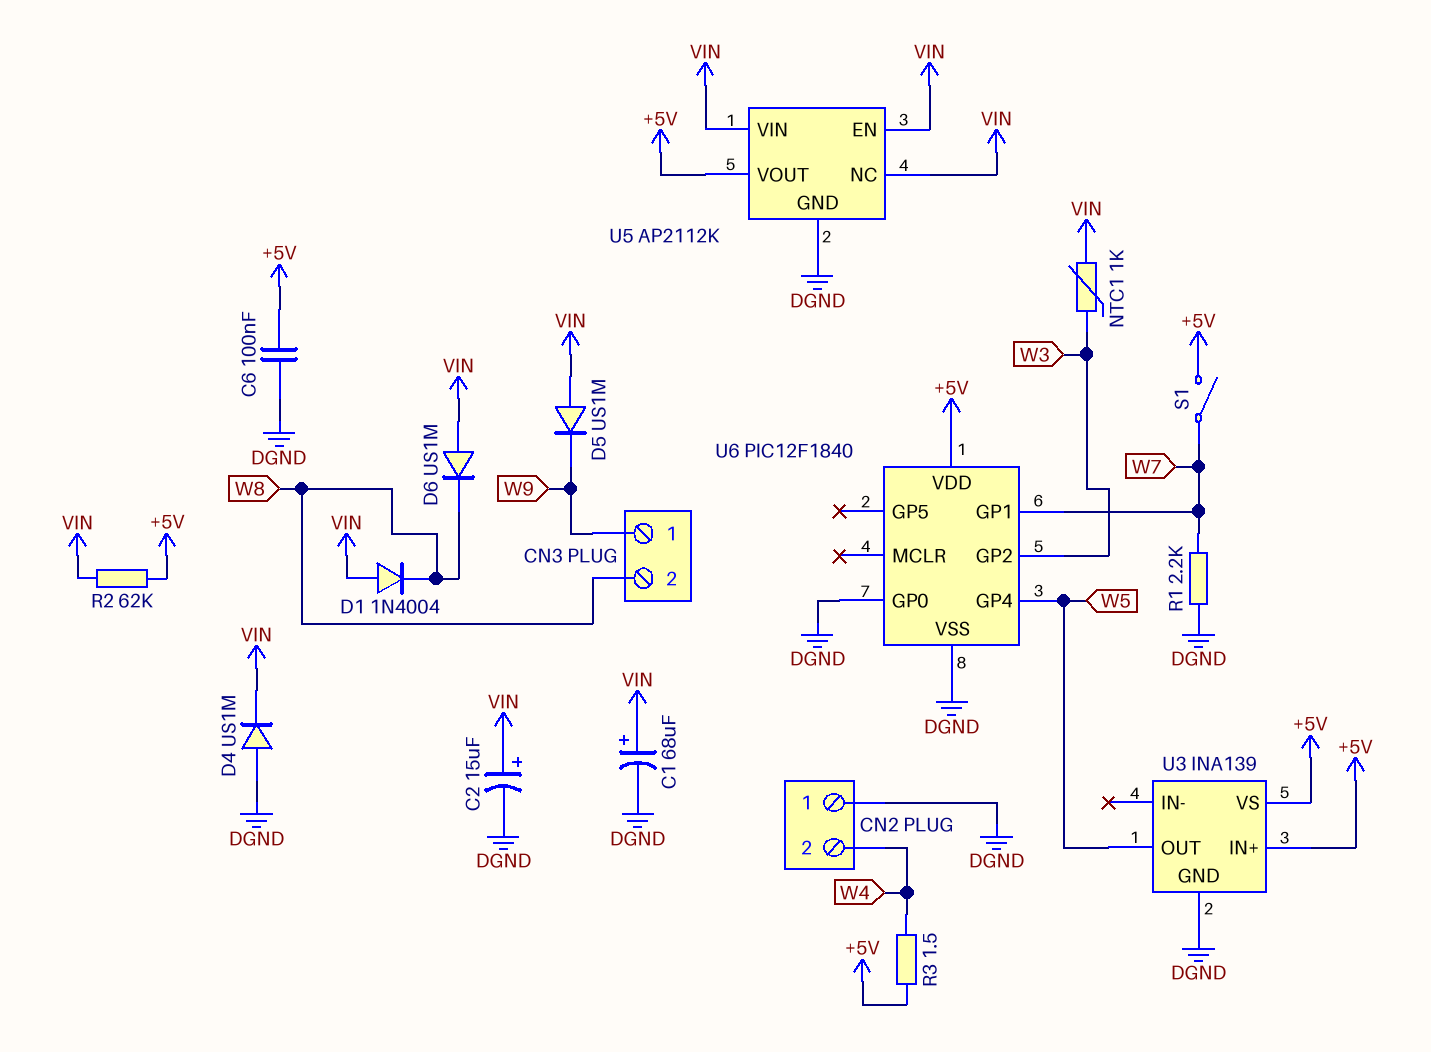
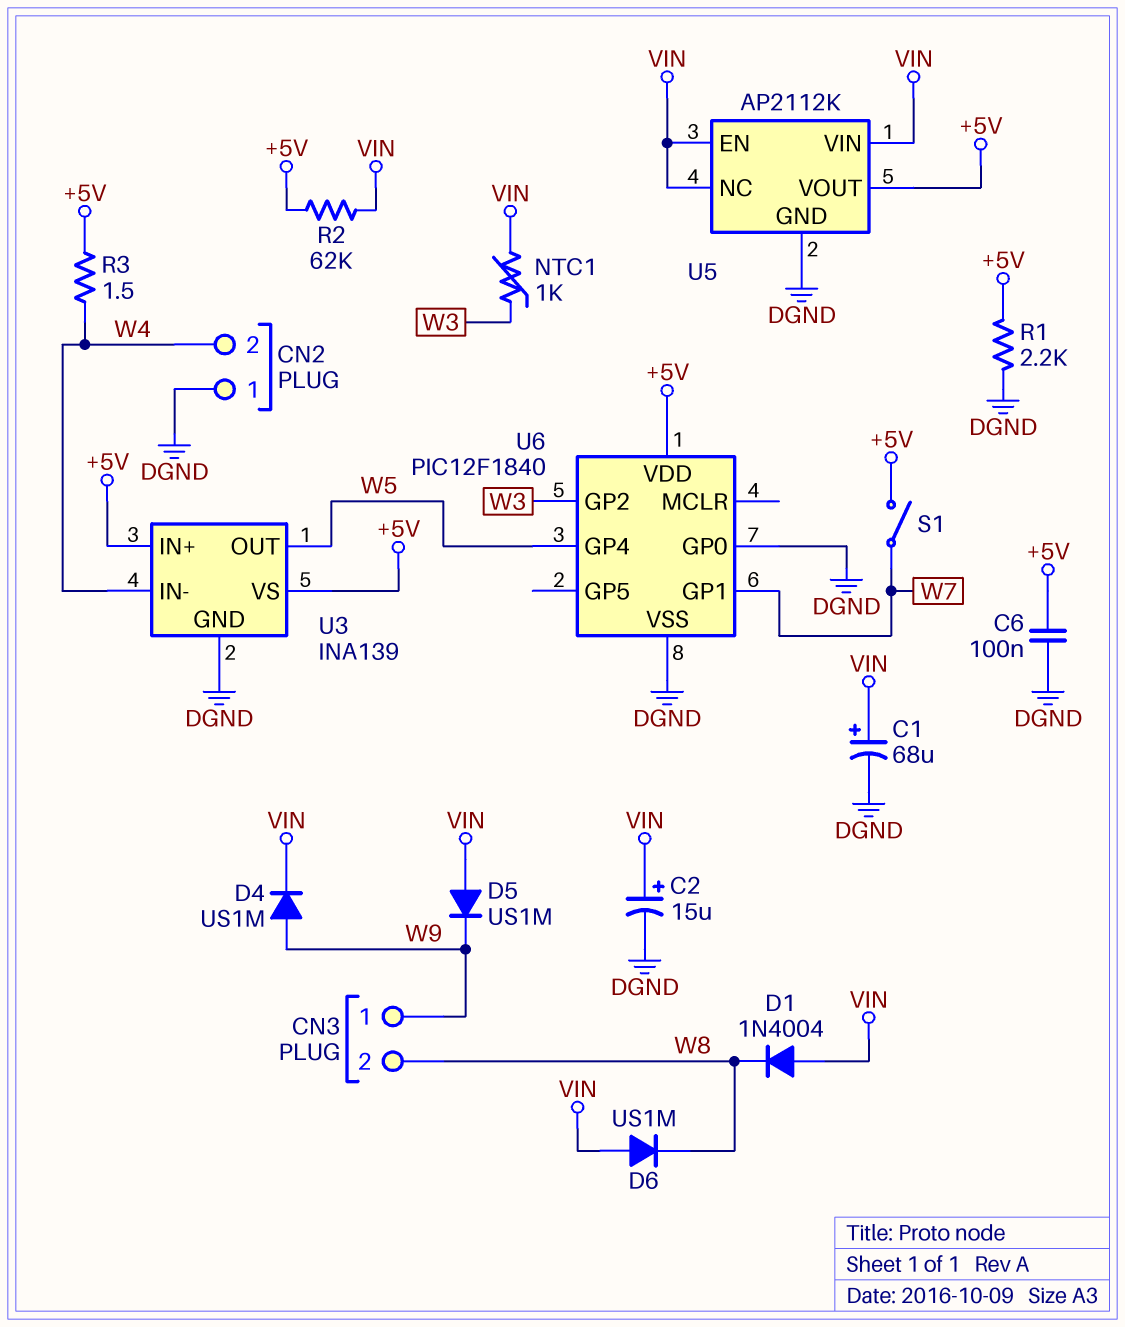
D4: diode US1M (A DGND, K VIN) -> diode US1M (A W9, K VIN)
R1: 2.2k (DGND, W7) -> 2.2k (+5V, DGND)
U3 pin IN-: none -> W4

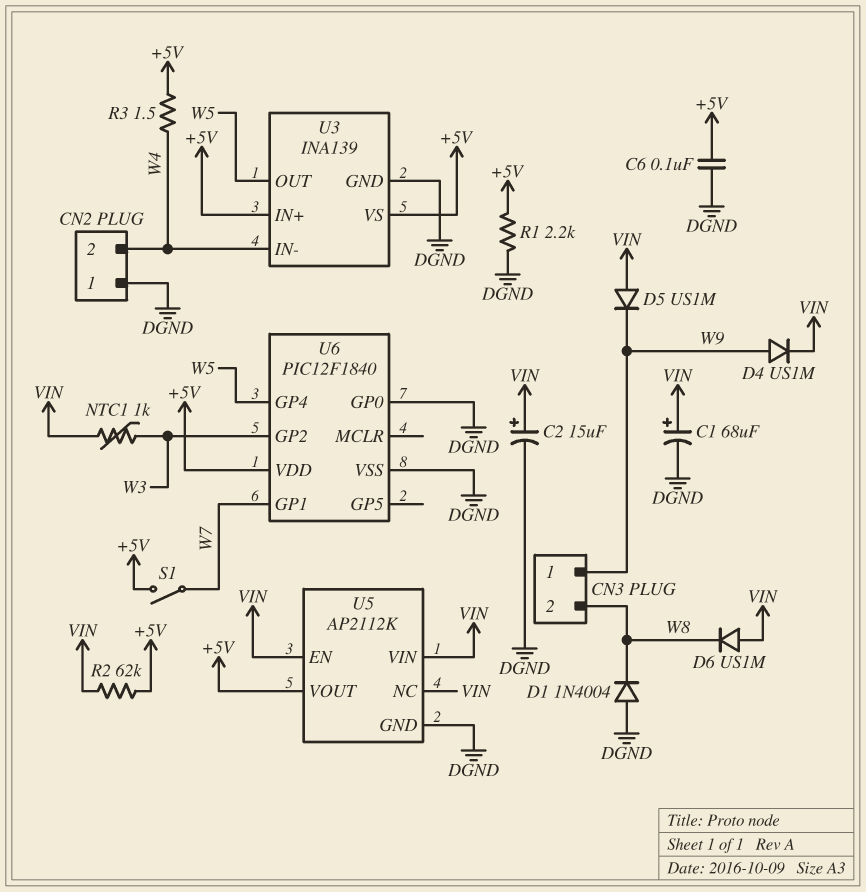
D1: diode 1N4004 (A VIN, K W8) -> diode 1N4004 (A DGND, K W8)

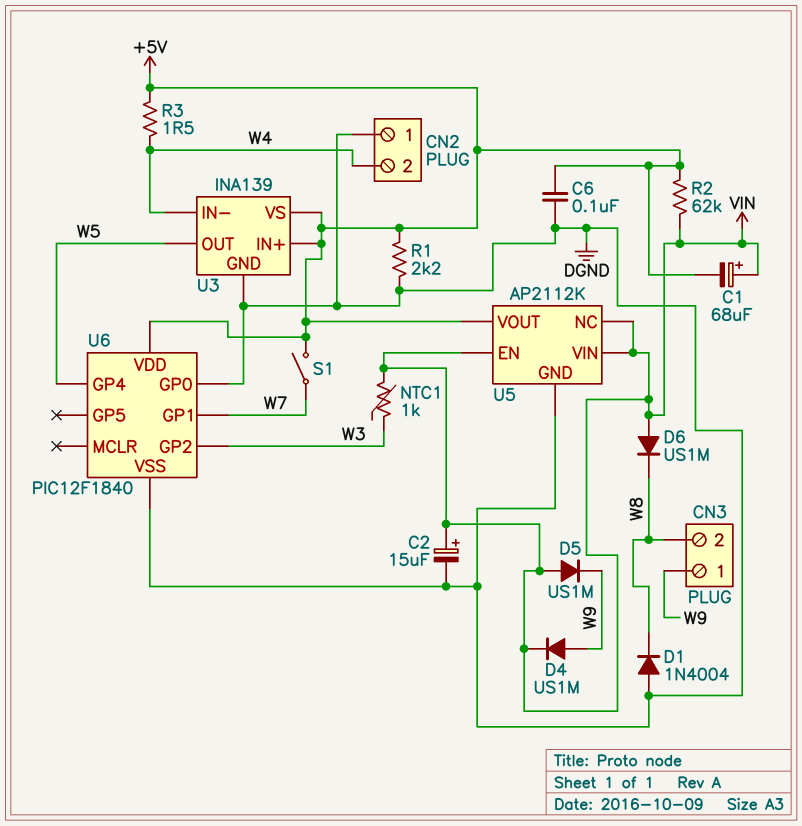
C1: 68uF (plus VIN, minus DGND) -> 68uF (plus VIN, minus +5V)

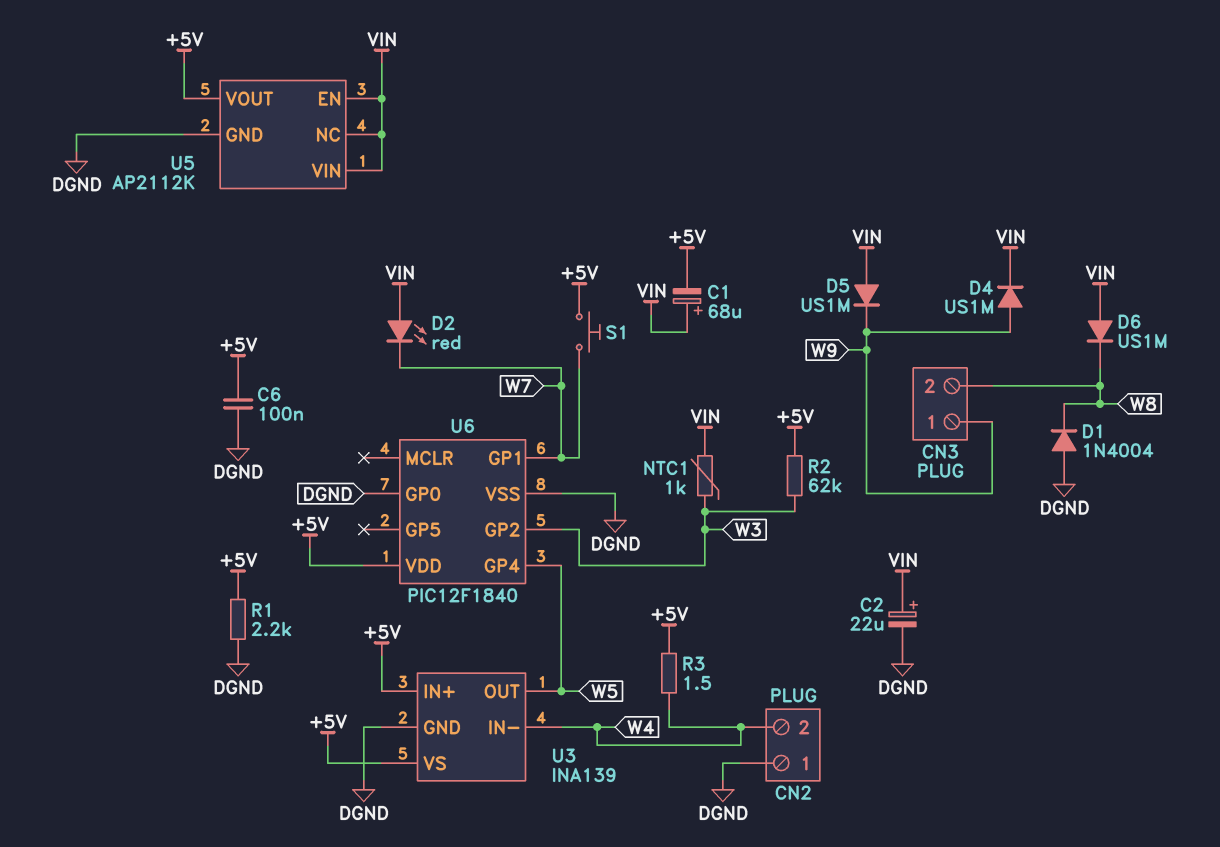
C2: 15uF (plus VIN, minus DGND) -> 22uF (plus VIN, minus DGND)
D2: none -> LED red (A VIN, K W7)
R2: 62k (+5V, VIN) -> 62k (+5V, W3)
S1: switch (+5V, W7) -> button (+5V, W7)

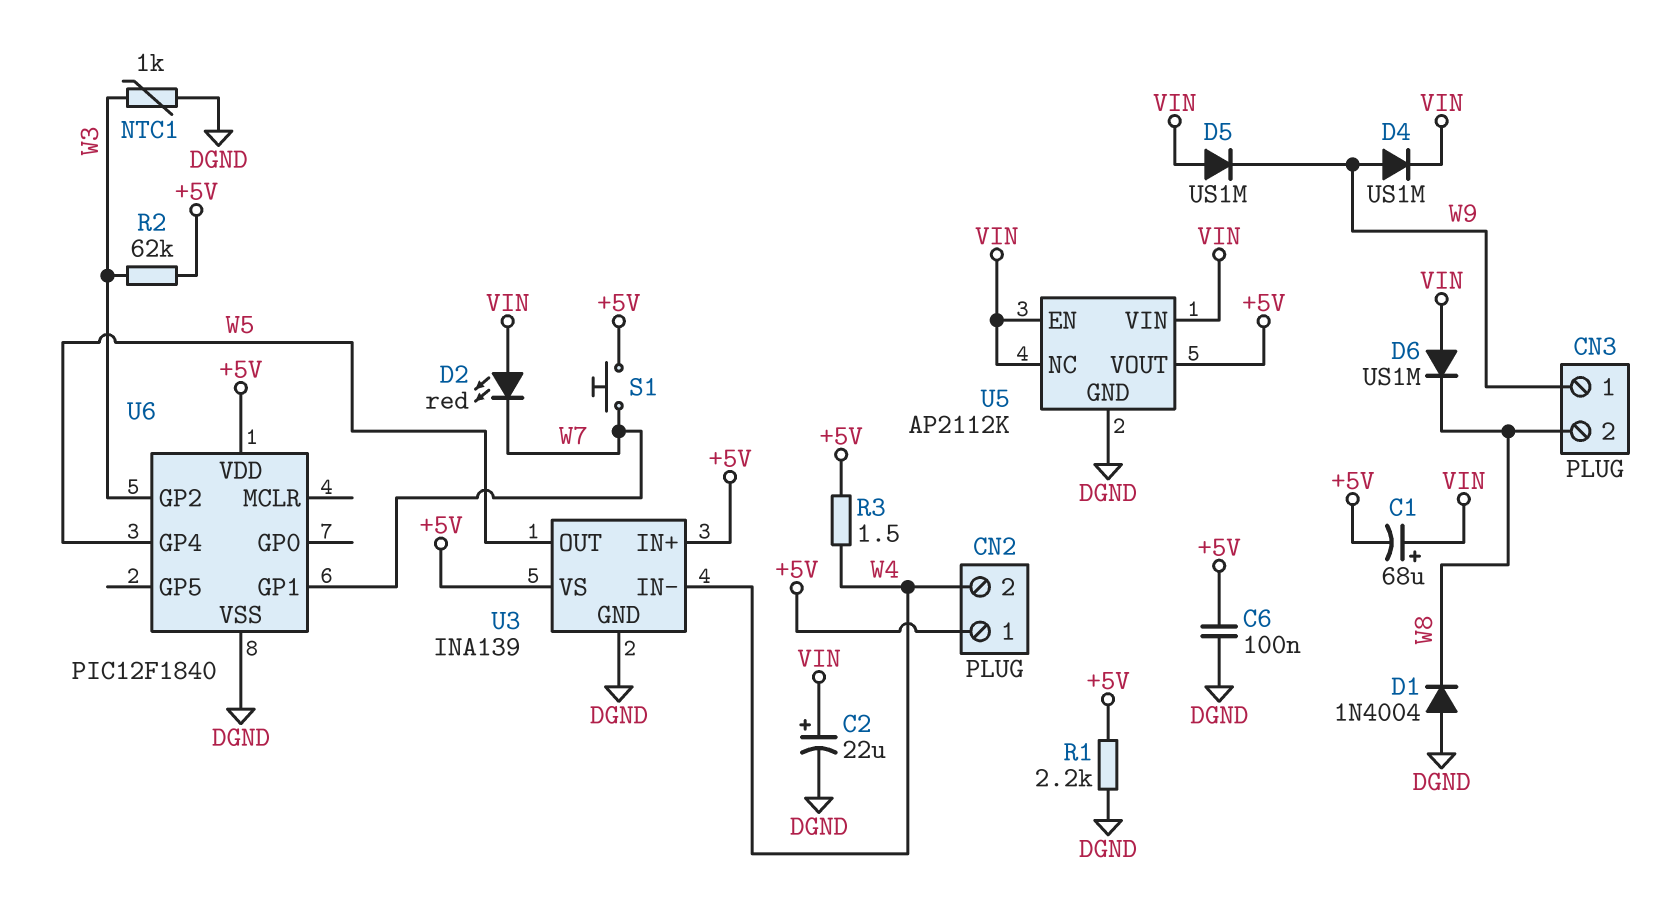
CN2 pin 1: DGND -> +5V
NTC1: 1k (VIN, W3) -> 1k (DGND, W3)
U6 pin GP0: DGND -> none

